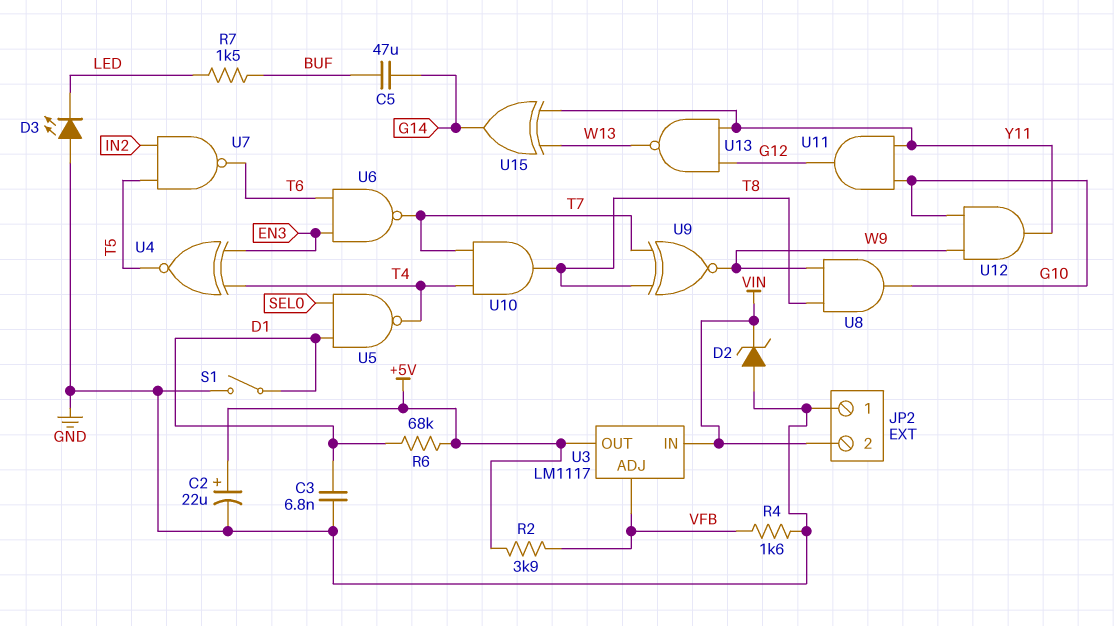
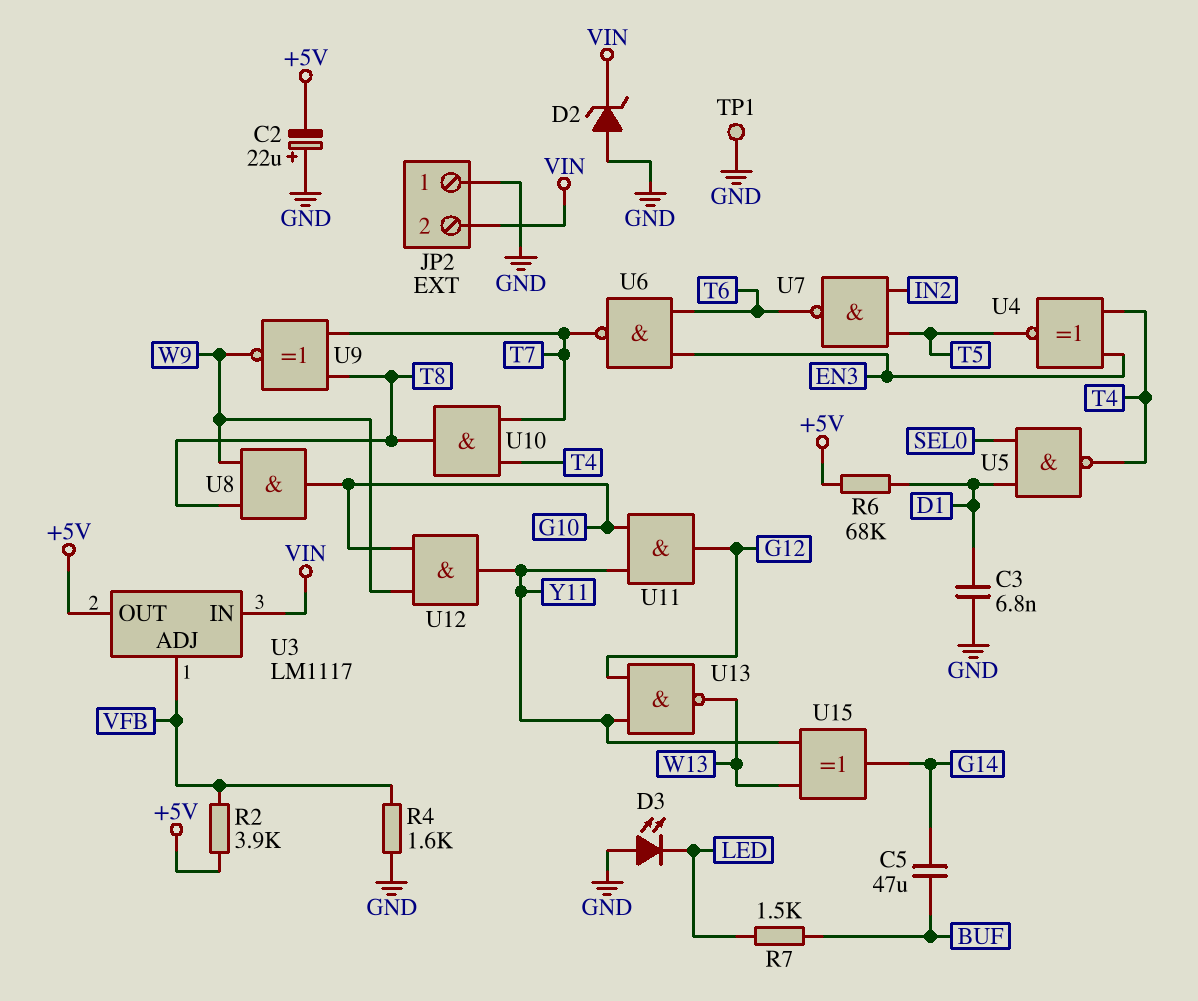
C2: 22uF (plus +5V, minus GND) -> 22uF (plus GND, minus +5V)
S1: switch (D1, GND) -> none
TP1: none -> test point (GND)

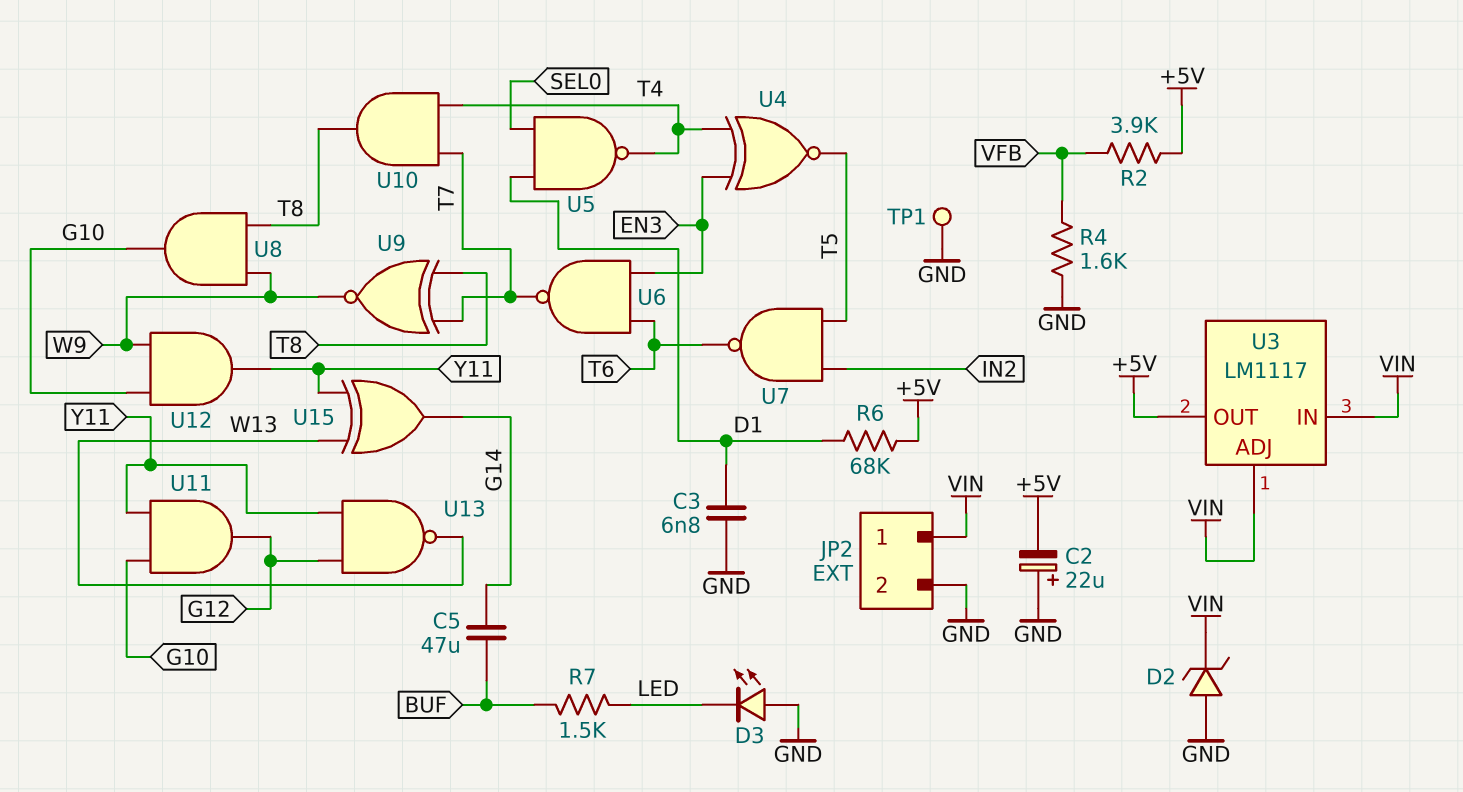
JP2 pin 1: GND -> VIN
JP2 pin 2: VIN -> GND
U3 pin ADJ: VFB -> VIN

